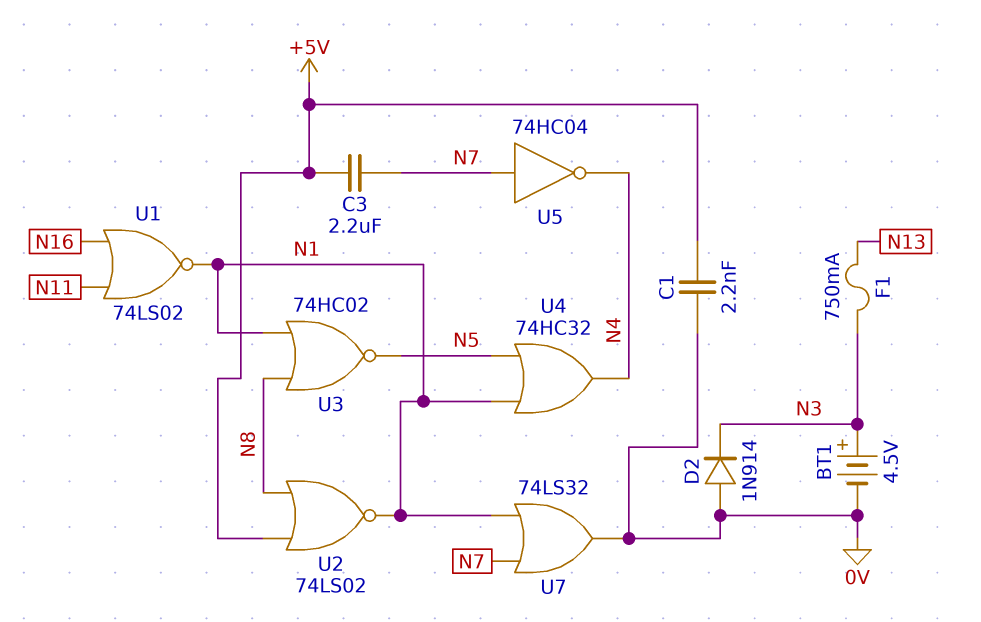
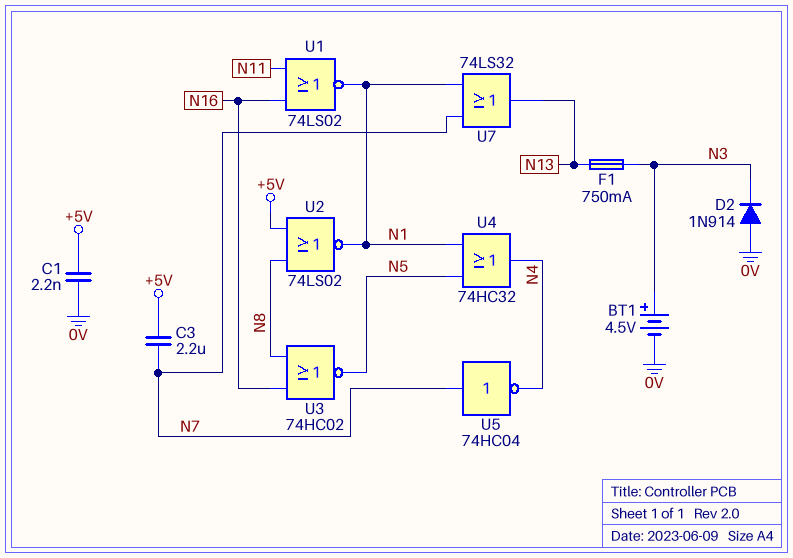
U3: NOR 74HC02 (in N1, in N8, out N5) -> NOR 74HC02 (in N8, in N16, out N5)
U7: OR 74LS32 (in N1, in N7, out 0V) -> OR 74LS32 (in N1, in N7, out N13)

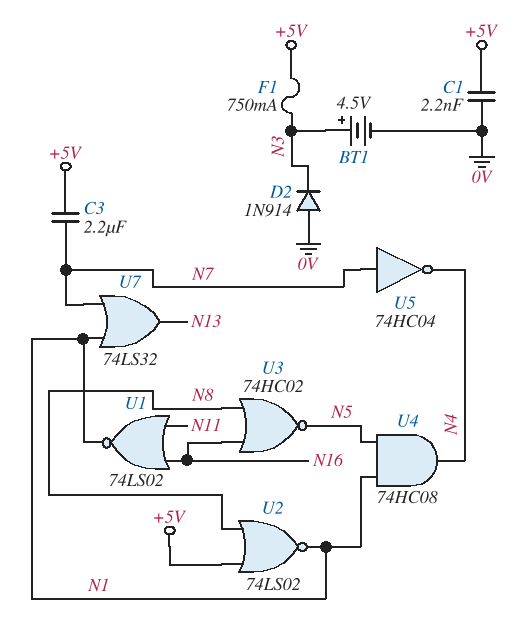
F1: 750mA (N3, N13) -> 750mA (+5V, N3)
U4: OR 74HC32 (in N1, in N5, out N4) -> AND 74HC08 (in N1, in N5, out N4)

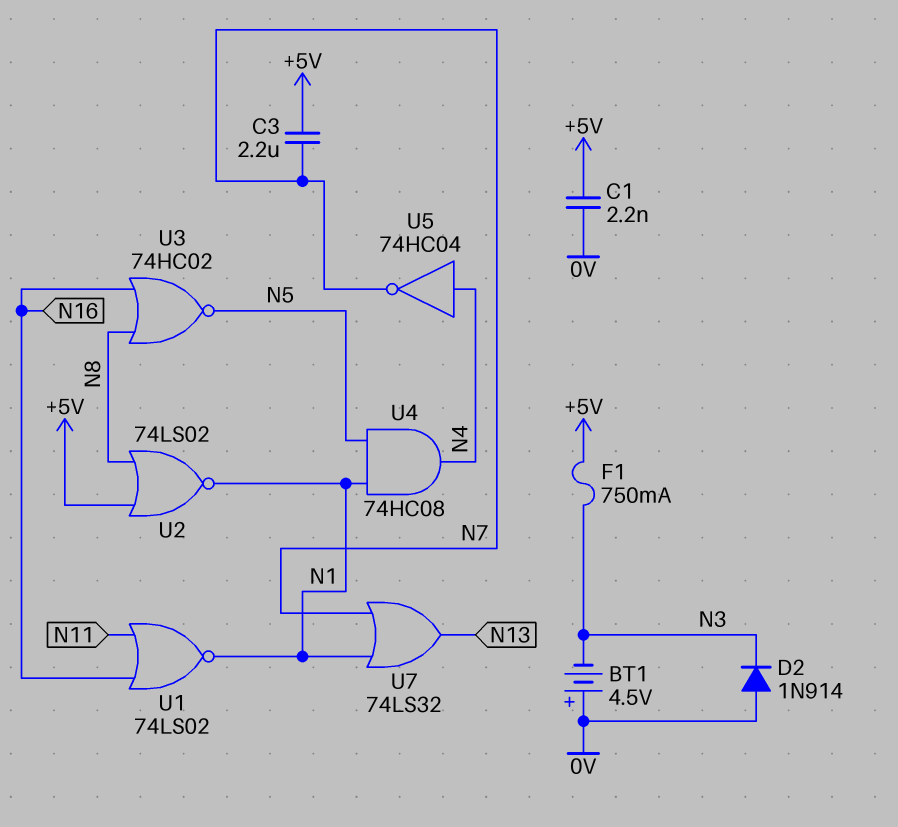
BT1: 4.5V (plus N3, minus 0V) -> 4.5V (plus 0V, minus N3)
U5: NOT 74HC04 (in N7, out N4) -> NOT 74HC04 (in N4, out N7)

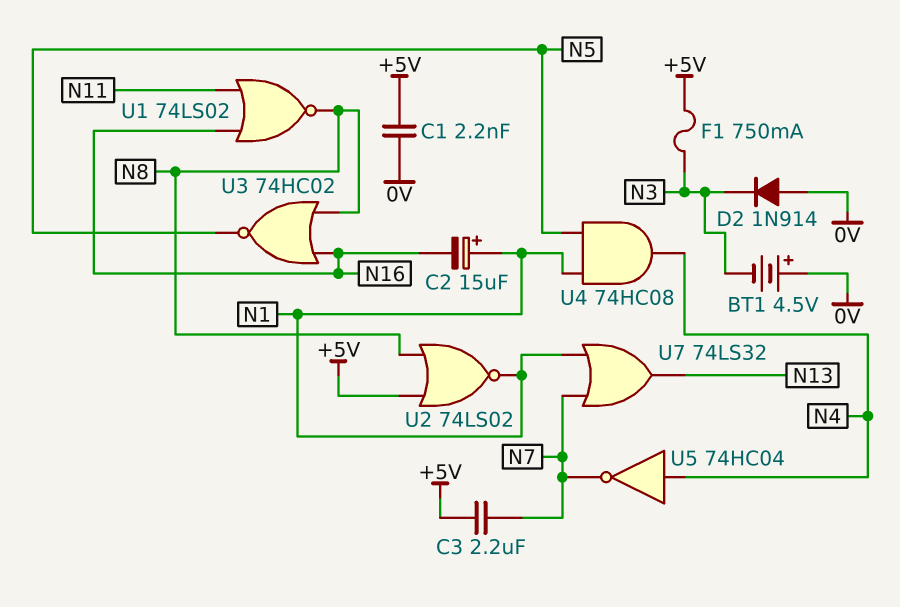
C2: none -> 15uF (plus N1, minus N16)
U1: NOR 74LS02 (in N11, in N16, out N1) -> NOR 74LS02 (in N11, in N16, out N8)

